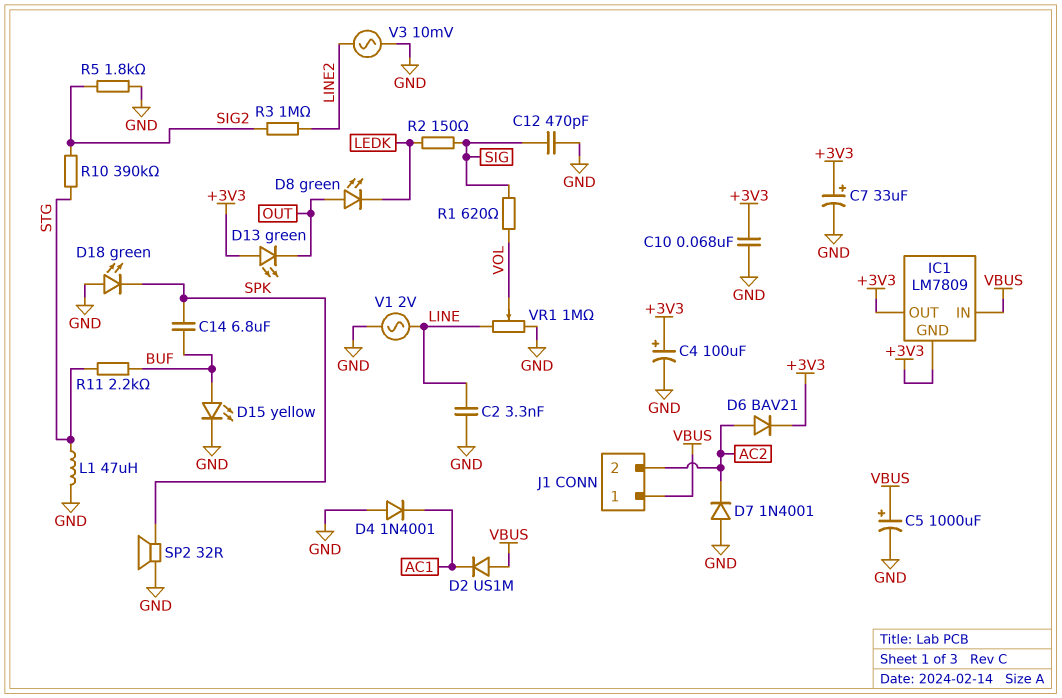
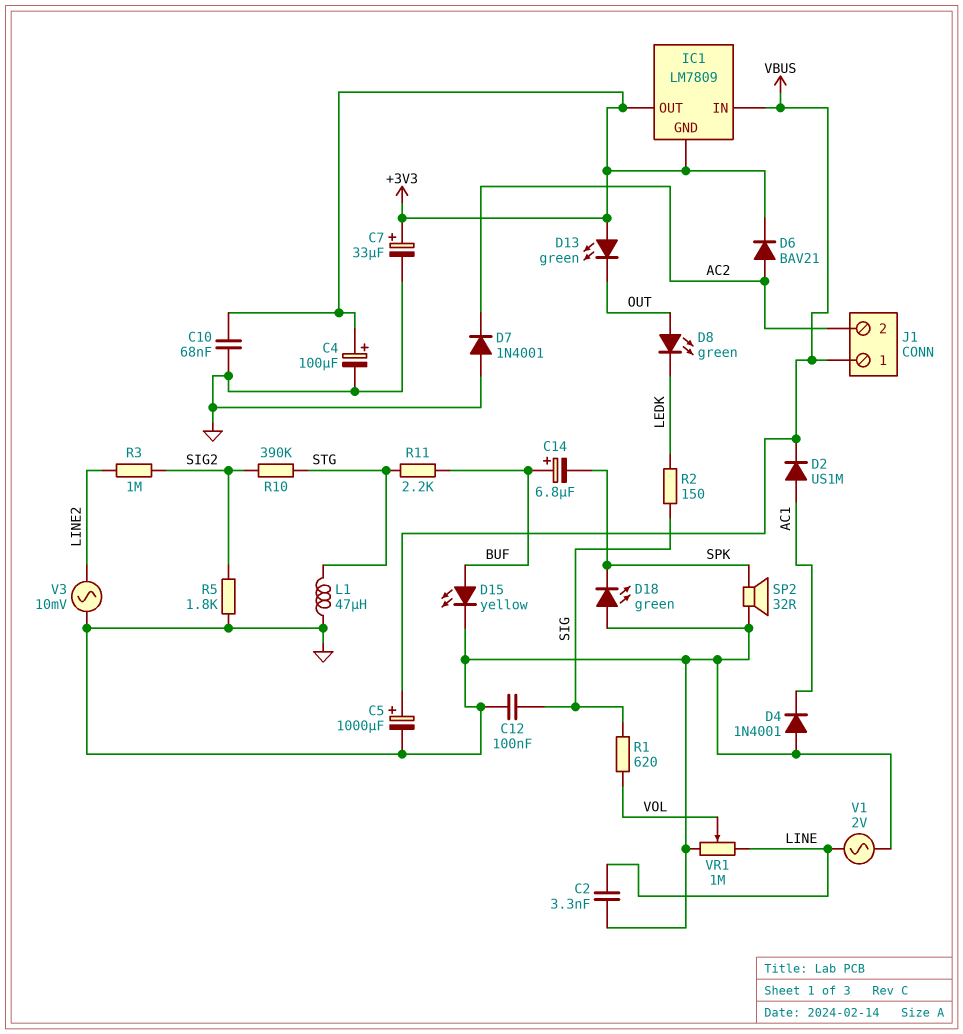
C12: 470pF (GND, SIG) -> 100nF (GND, SIG)
C14: 6.8uF (BUF, SPK) -> 6.8uF (plus BUF, minus SPK)
D2: diode US1M (A VBUS, K AC1) -> diode US1M (A AC1, K VBUS)

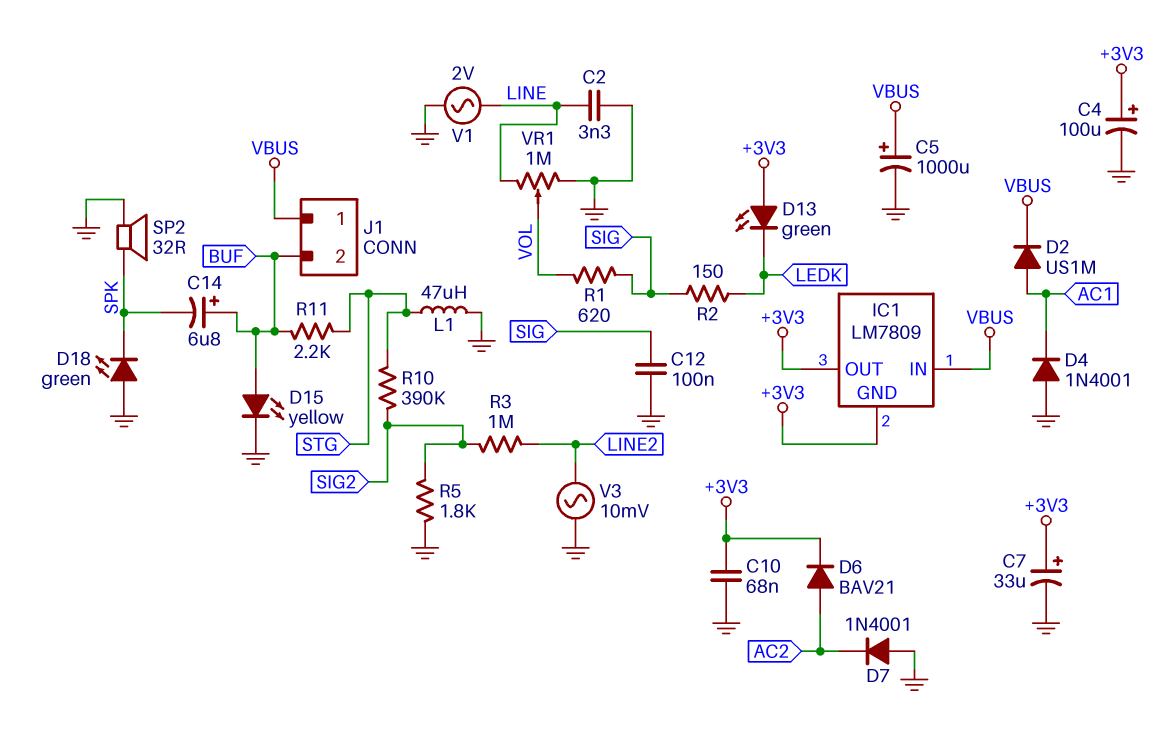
D8: LED green (A OUT, K LEDK) -> none
D13: LED green (A +3V3, K OUT) -> LED green (A +3V3, K LEDK)
J1 pin 2: AC2 -> BUF

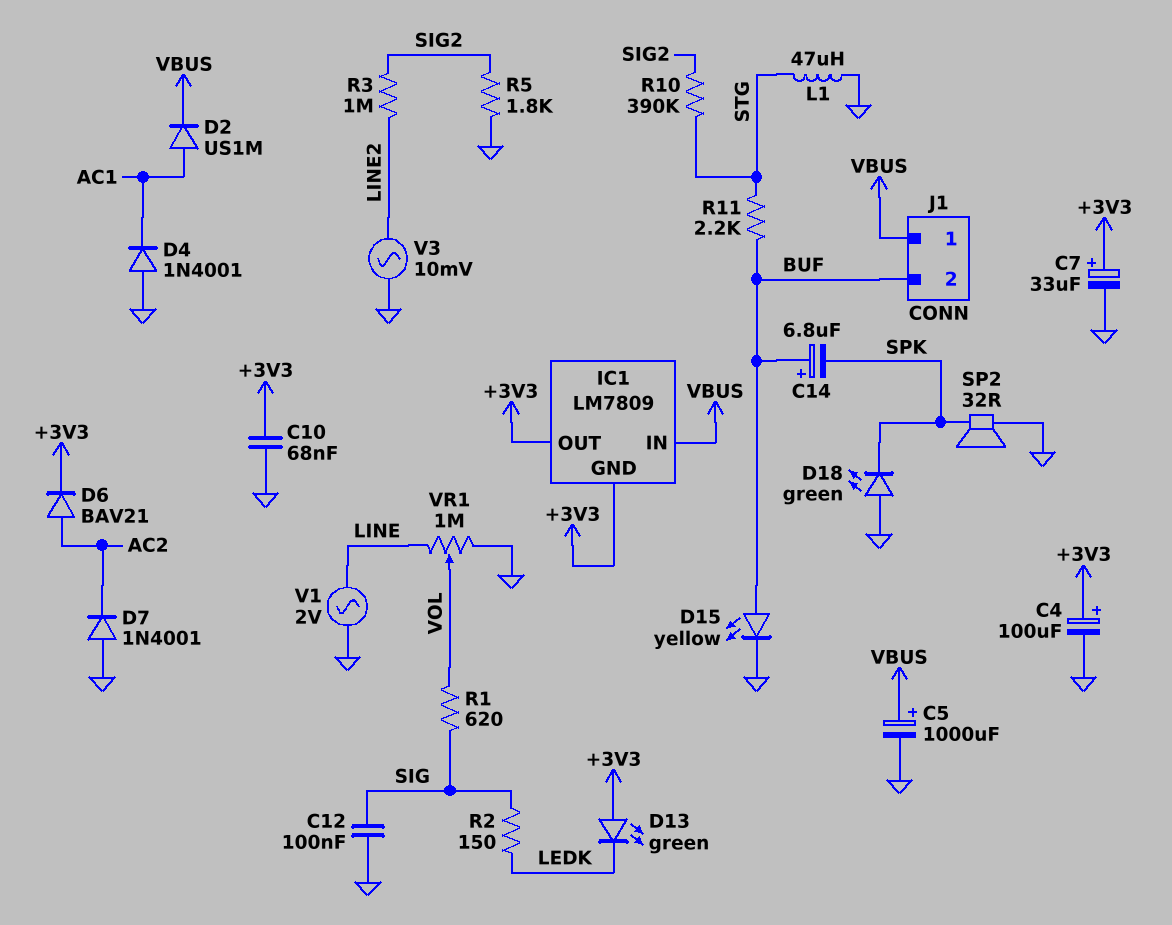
C2: 3.3nF (GND, LINE) -> none

